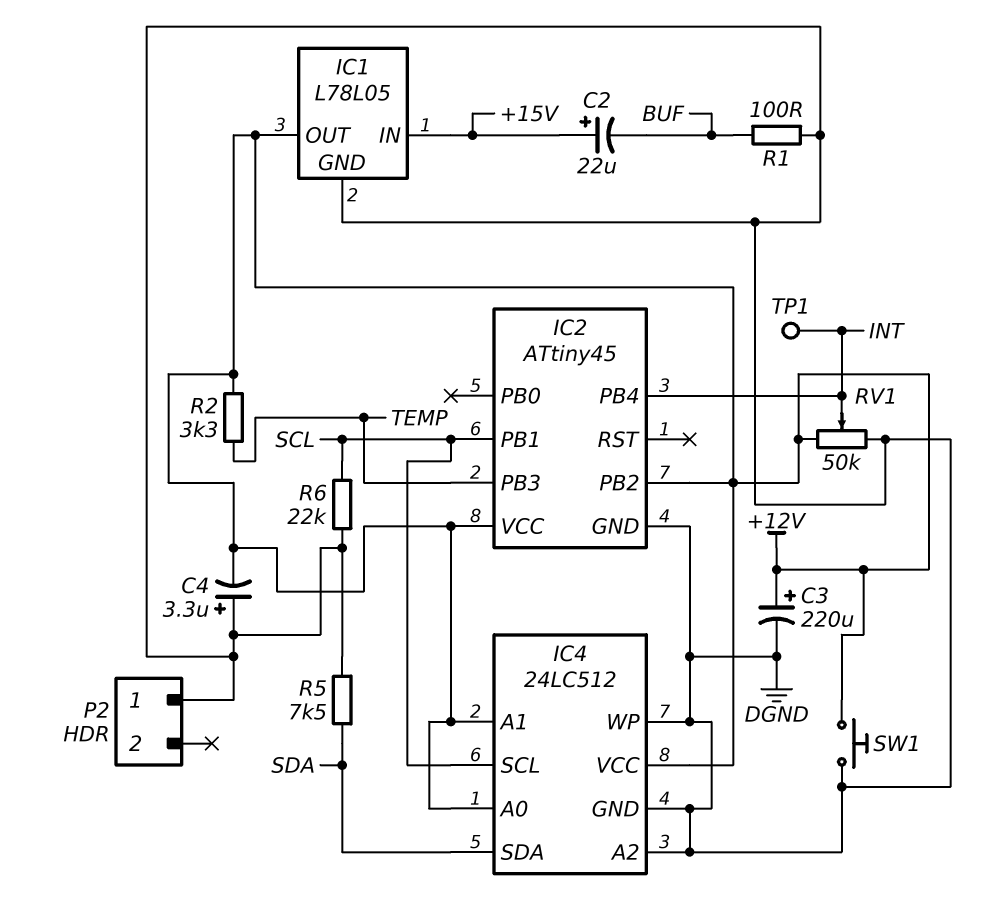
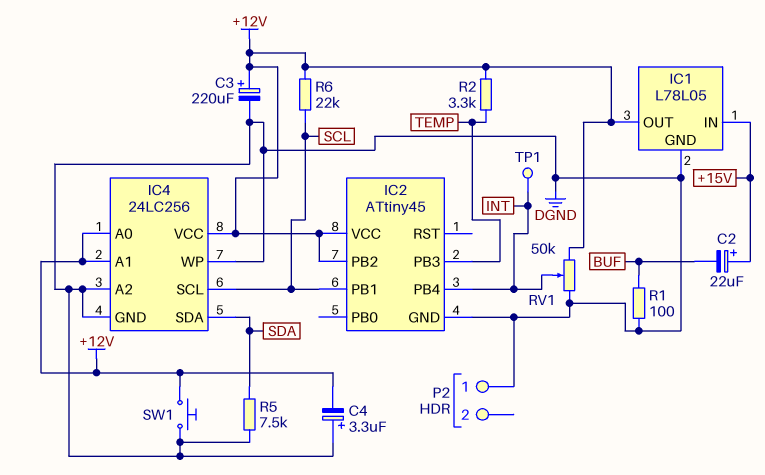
IC4: 24LC512 -> 24LC256
R6: 22k (DGND, SCL) -> 22k (+12V, SCL)

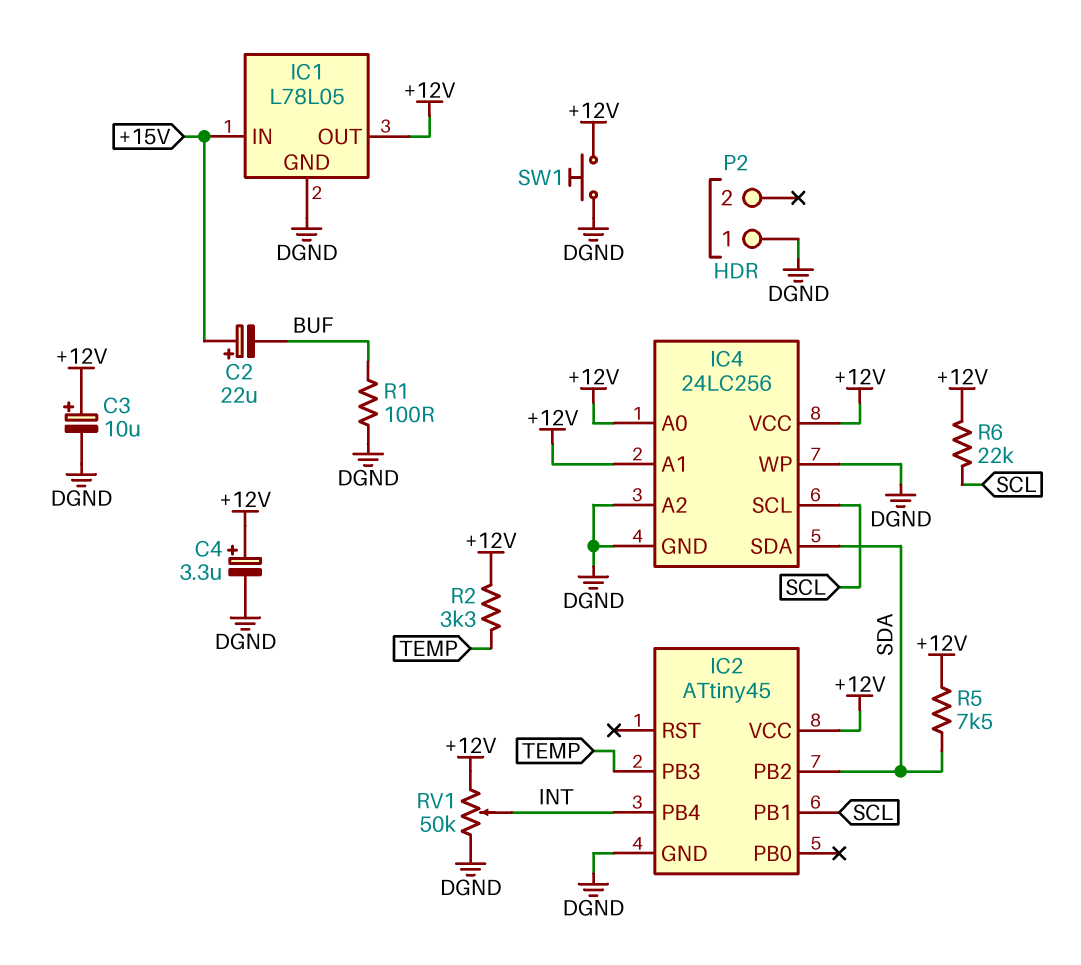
C3: 220uF (plus +12V, minus DGND) -> 10uF (plus +12V, minus DGND)
C4: 3.3uF (plus DGND, minus +12V) -> 3.3uF (plus +12V, minus DGND)
IC2 pin PB2: +12V -> SDA
R5: 7.5k (DGND, SDA) -> 7.5k (+12V, SDA)
TP1: test point (INT) -> none

